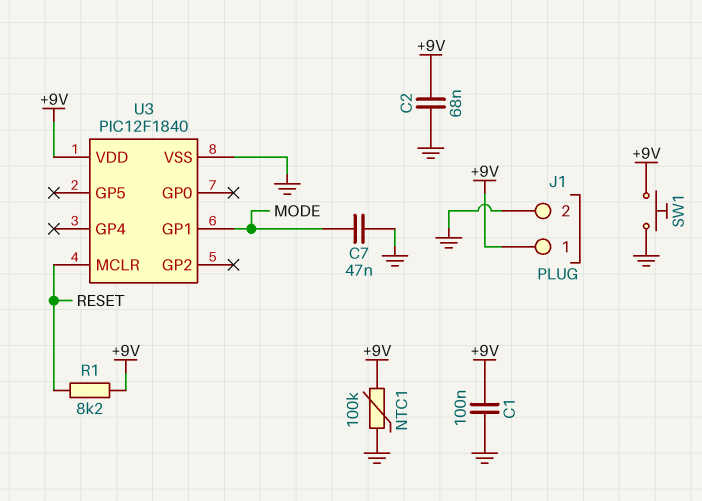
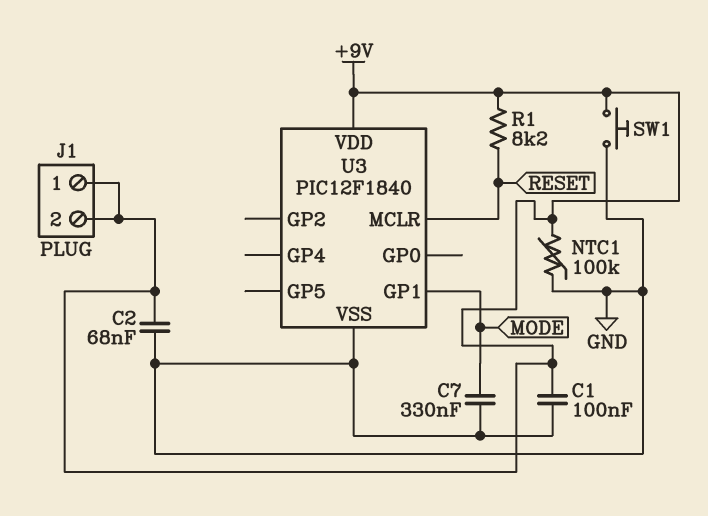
C7: 47nF (GND, MODE) -> 330nF (GND, MODE)
J1 pin 2: GND -> +9V

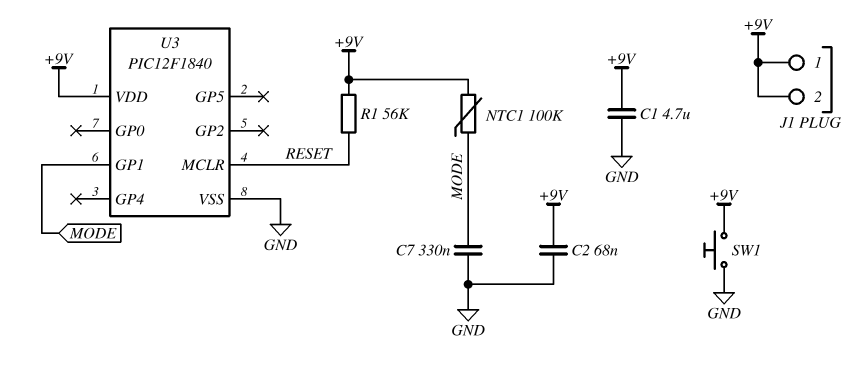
C1: 100nF (+9V, GND) -> 4.7uF (+9V, GND)
NTC1: 100k (+9V, GND) -> 100k (+9V, MODE)
R1: 8.2k (+9V, RESET) -> 56k (+9V, RESET)

